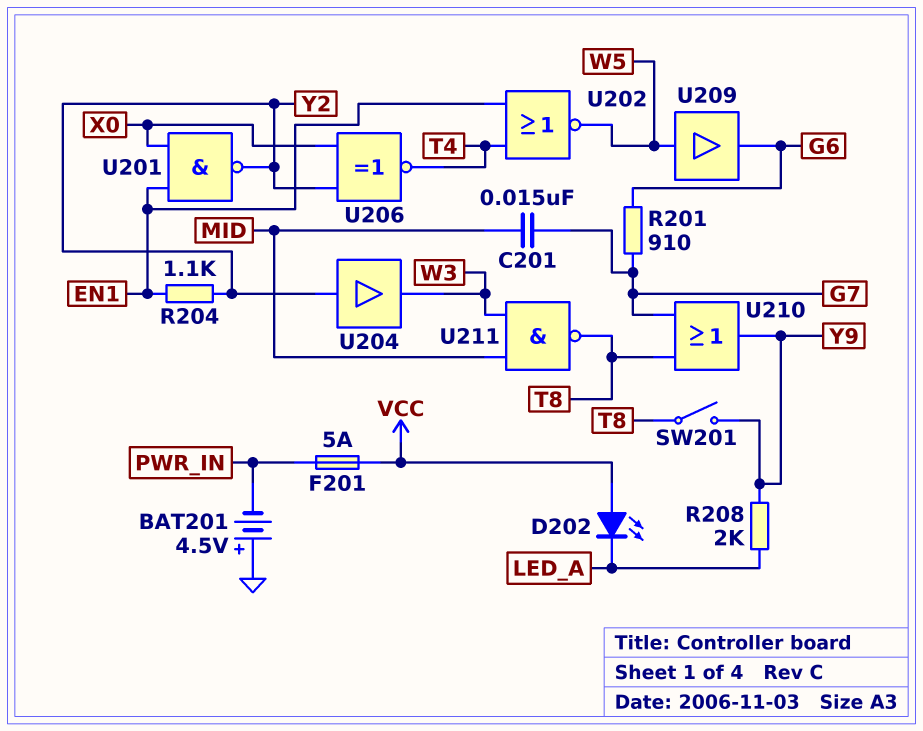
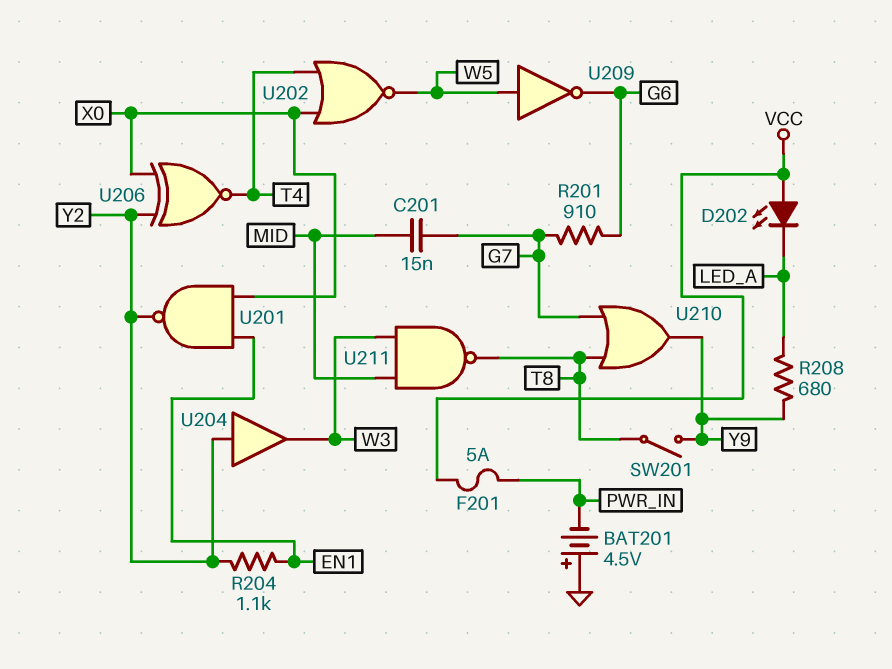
R208: 2k (LED_A, Y9) -> 680 (LED_A, Y9)
U202: NOR (in EN1, in T4, out W5) -> NOR (in T4, in X0, out W5)
U209: buffer (in W5, out G6) -> NOT (in W5, out G6)

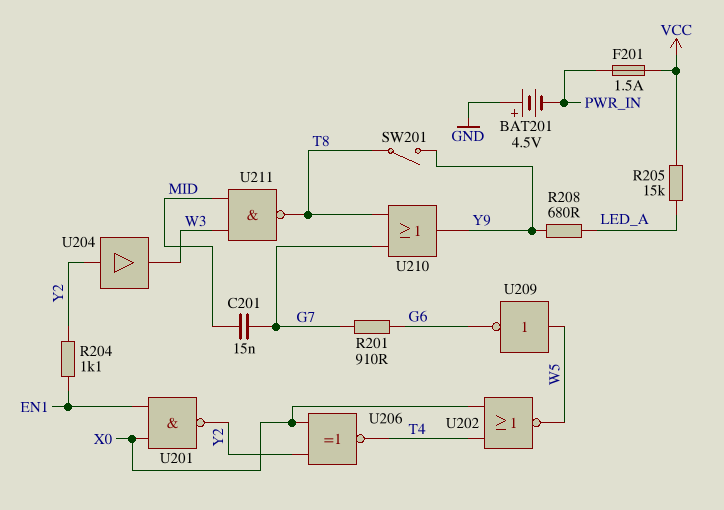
D202: LED (A VCC, K LED_A) -> none
F201: 5A (PWR_IN, VCC) -> 1.5A (PWR_IN, VCC)
R205: none -> 15k (LED_A, VCC)

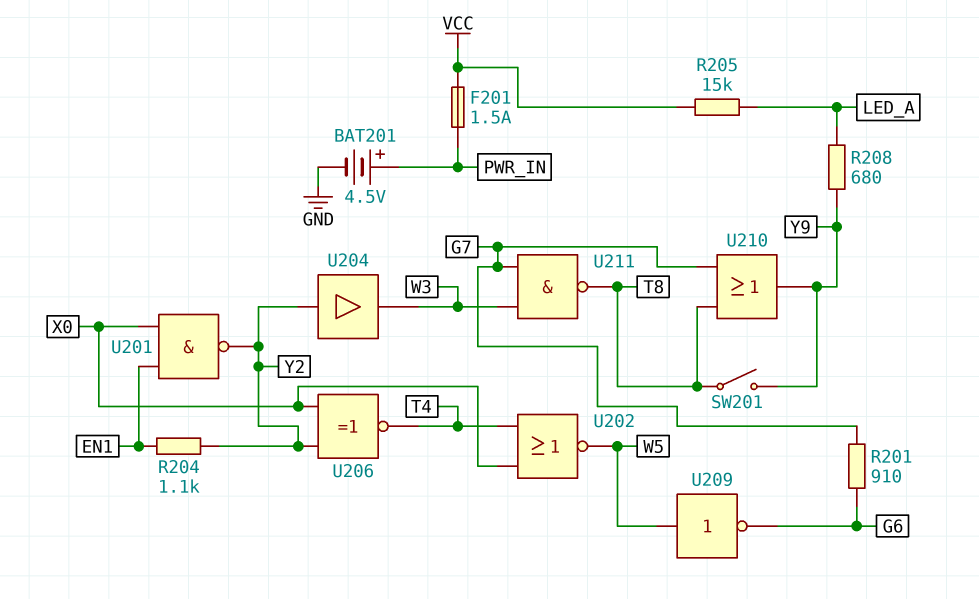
BAT201: 4.5V (plus GND, minus PWR_IN) -> 4.5V (plus PWR_IN, minus GND)
C201: 15nF (G7, MID) -> none
U211: NAND (in MID, in W3, out T8) -> NAND (in G7, in W3, out T8)

